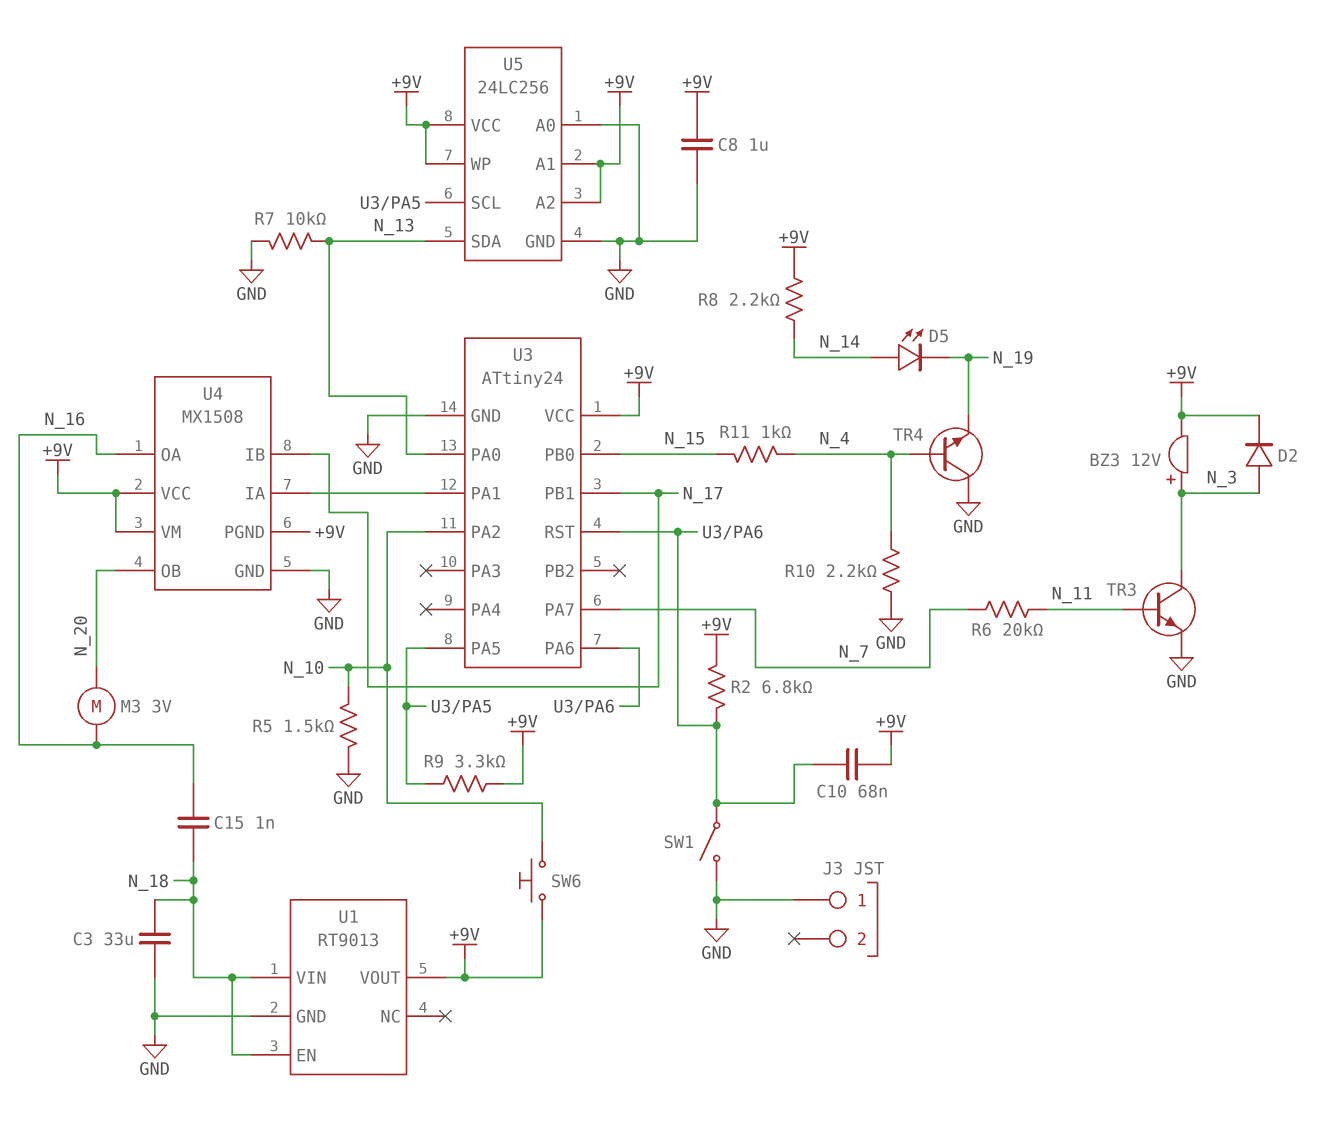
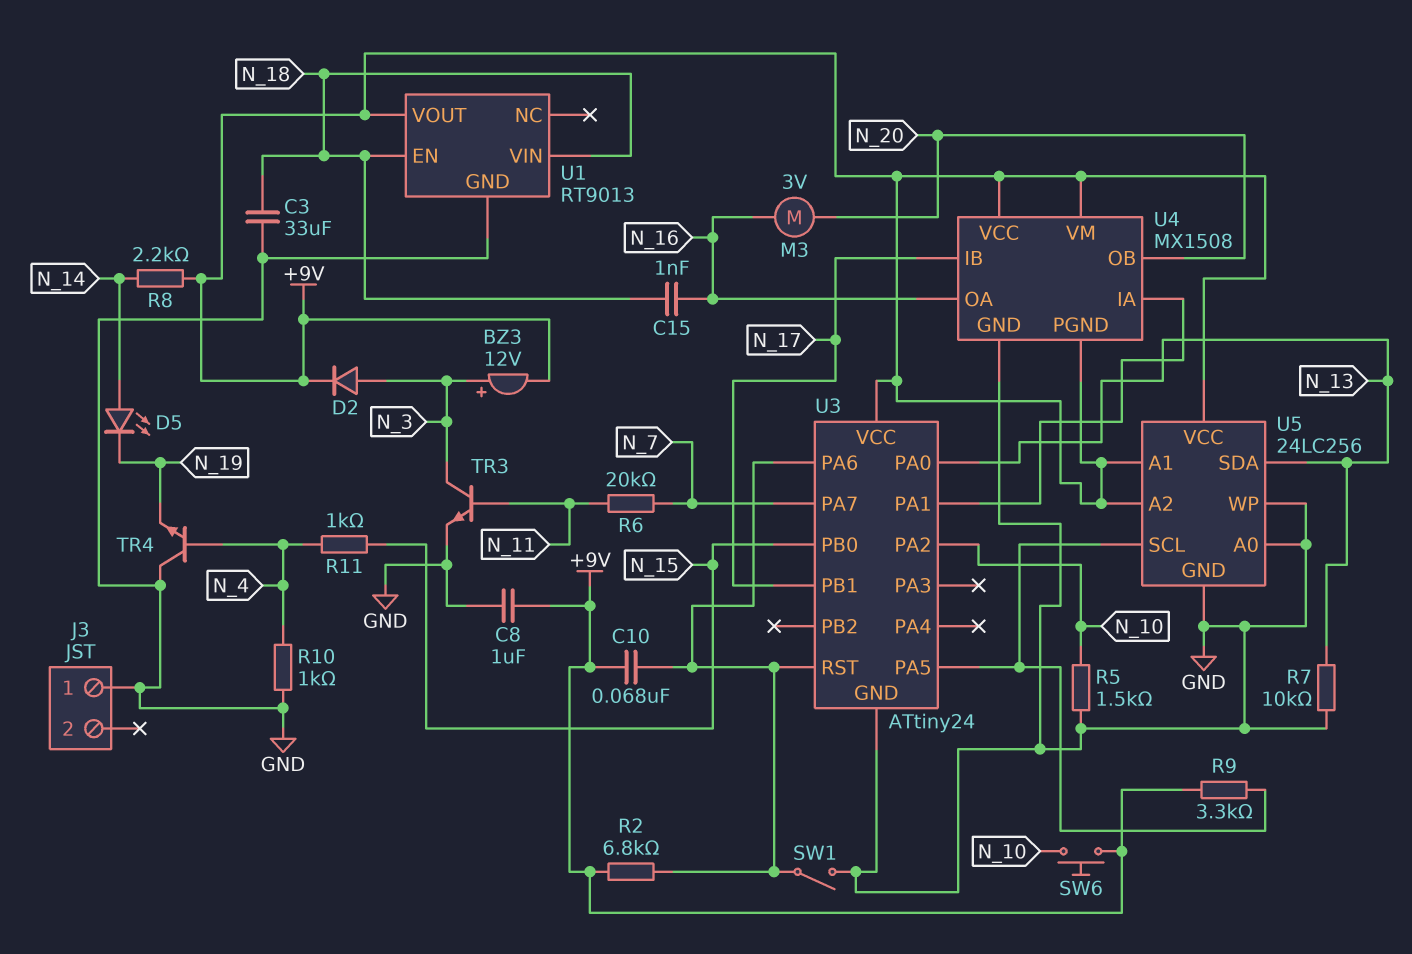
R10: 2.2k (GND, N_4) -> 1k (GND, N_4)
U5 pin WP: +9V -> GND

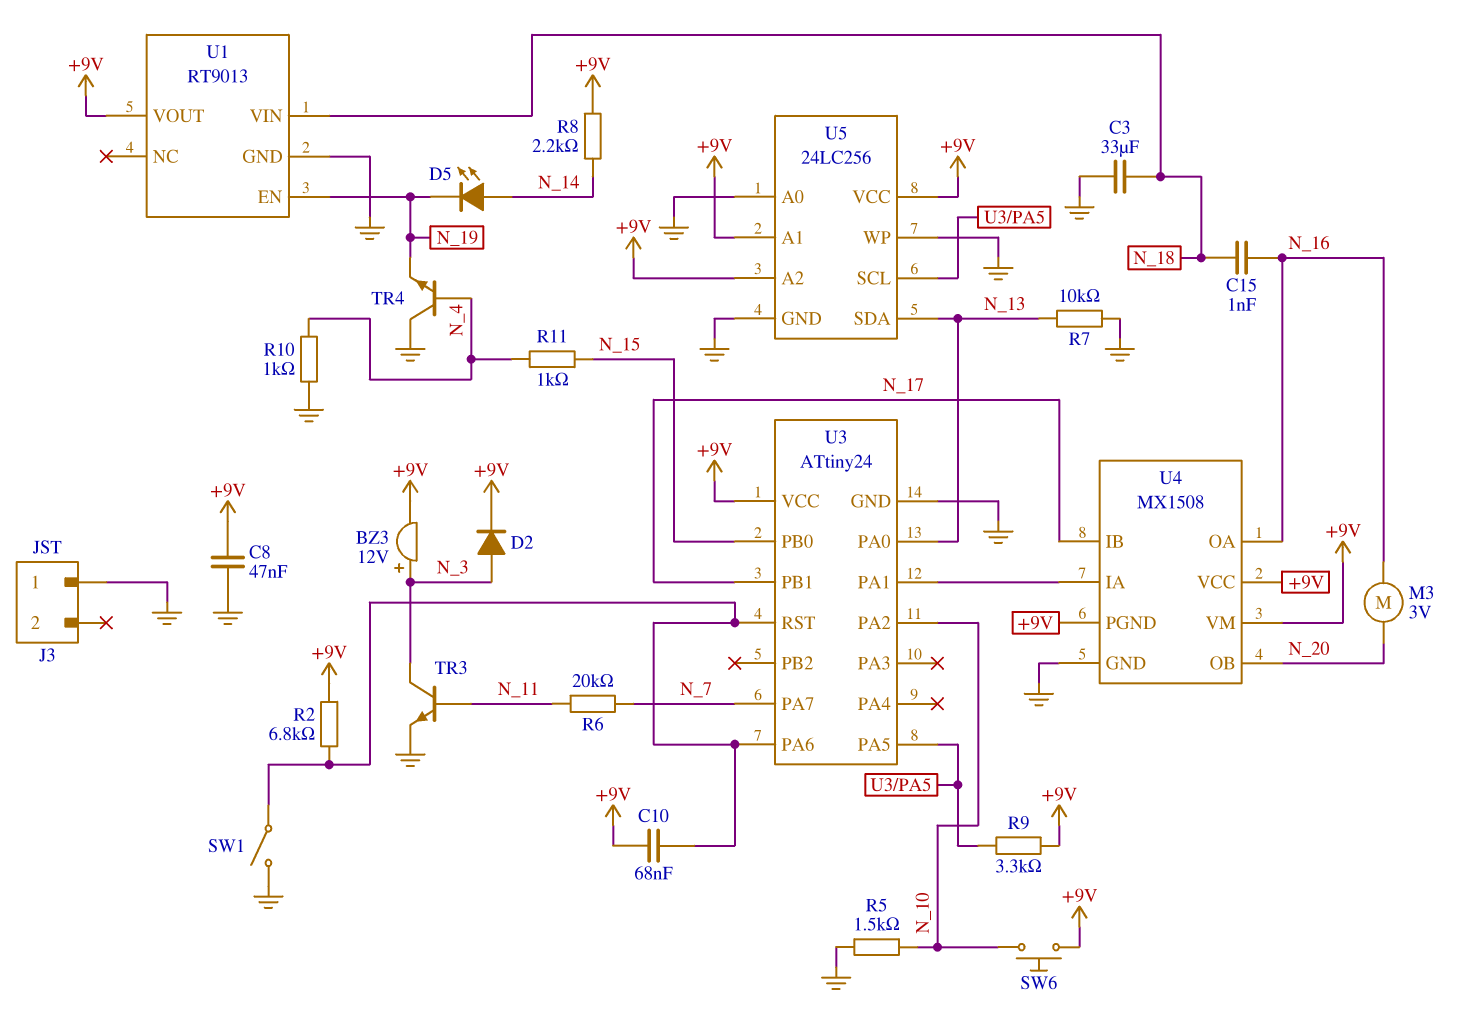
C8: 1uF (+9V, GND) -> 47nF (+9V, GND)
U1 pin EN: N_18 -> N_19

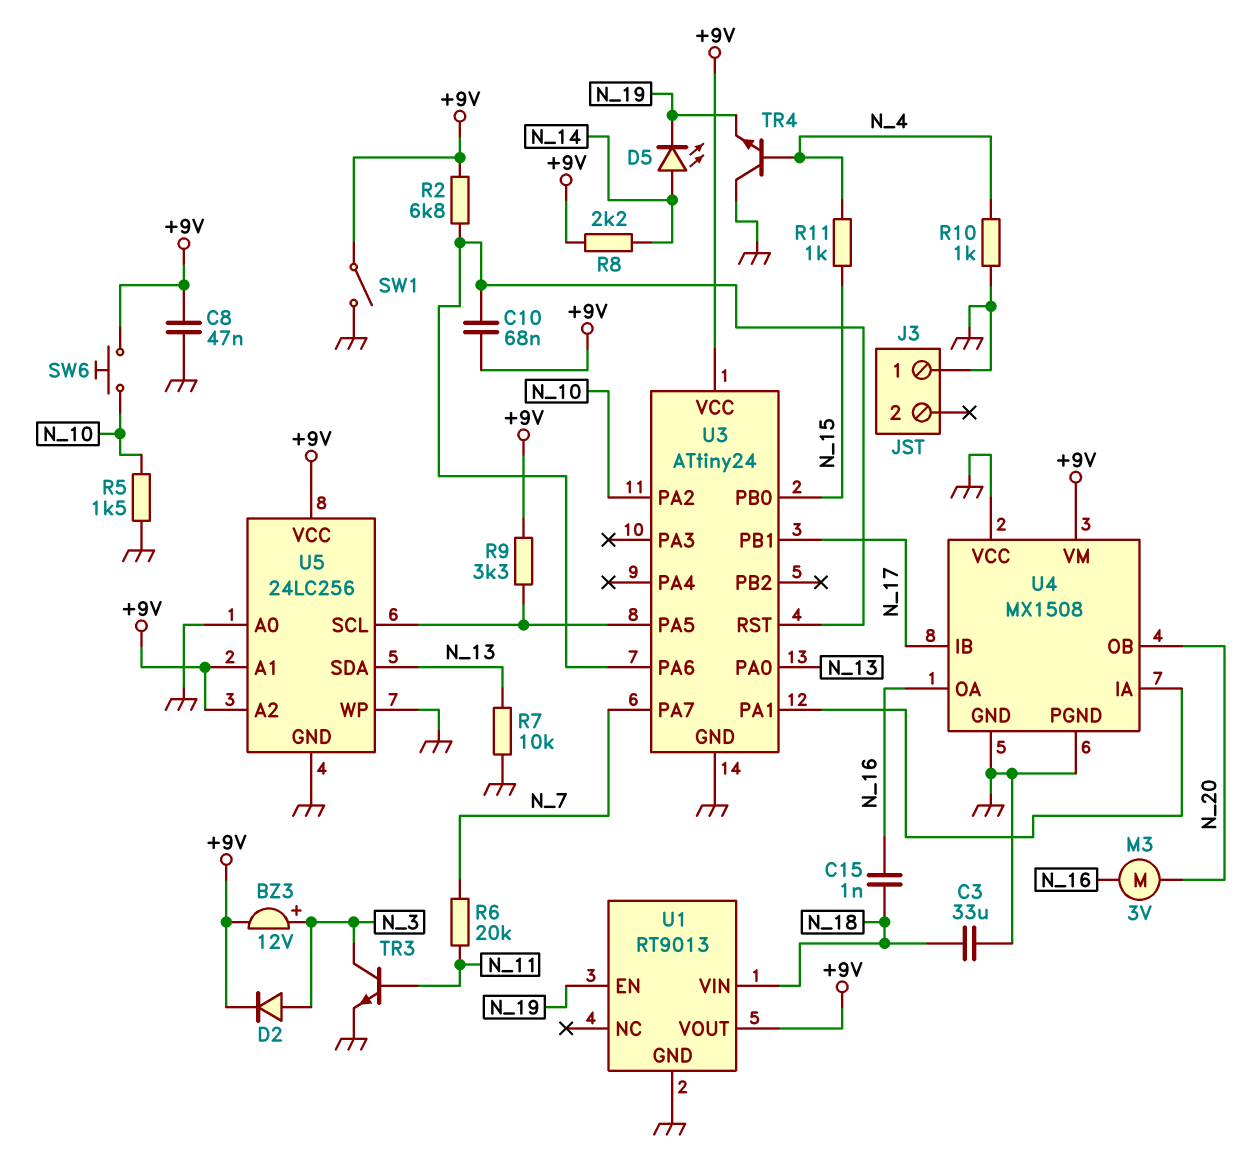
SW1: switch (GND, U3/PA6) -> switch (+9V, GND)
U4 pin PGND: +9V -> GND
U4 pin VCC: +9V -> GND

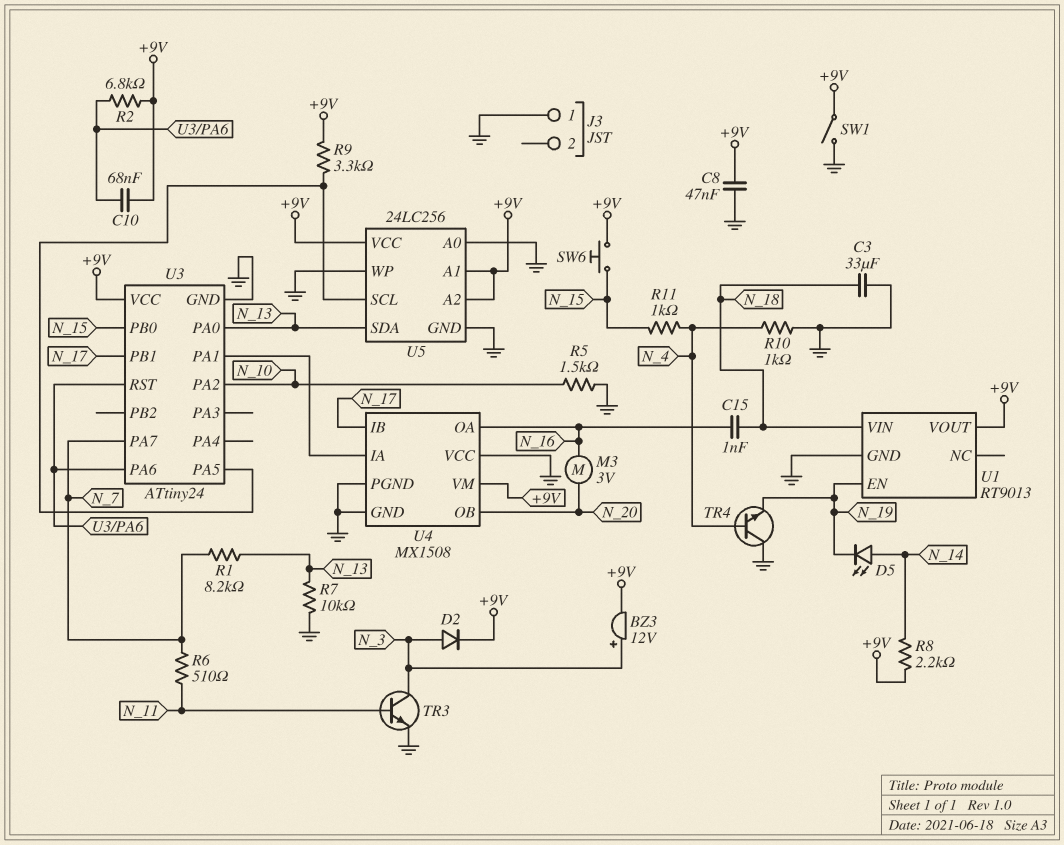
R1: none -> 8.2k (N_7, N_13)
R6: 20k (N_7, N_11) -> 510 (N_7, N_11)
SW6: button (+9V, N_10) -> button (+9V, N_15)

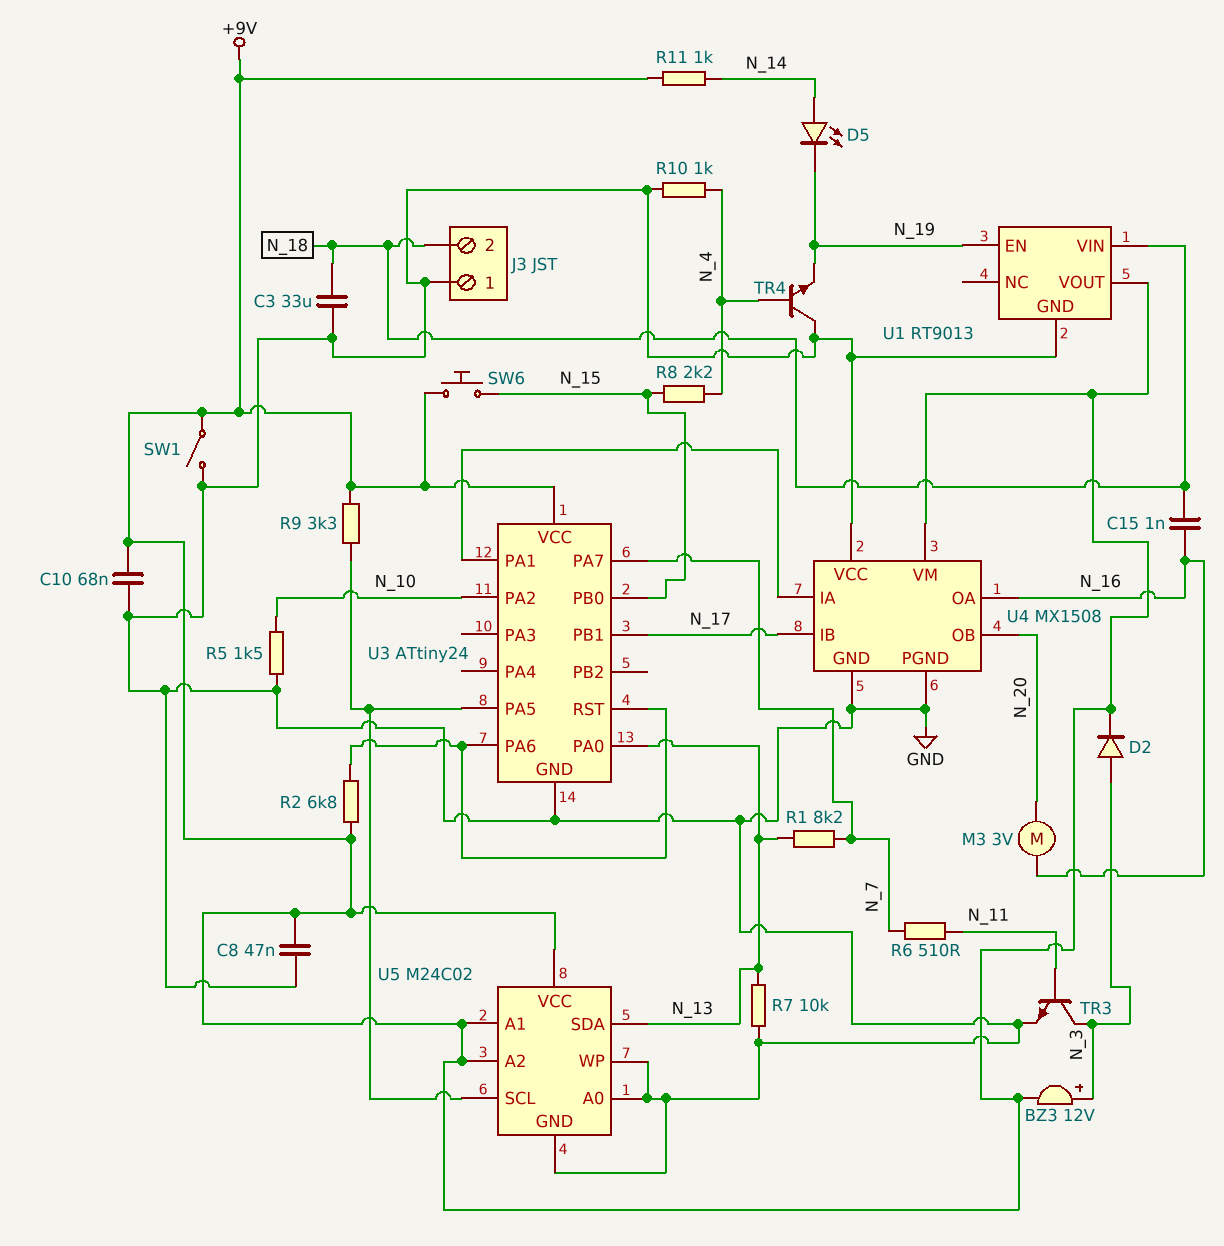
C10: 68nF (+9V, U3/PA6) -> 68nF (+9V, GND)
J3 pin 2: none -> N_18
R8: 2.2k (+9V, N_14) -> 2.2k (N_4, N_15)
R11: 1k (N_4, N_15) -> 1k (+9V, N_14)
U5: 24LC256 -> M24C02

